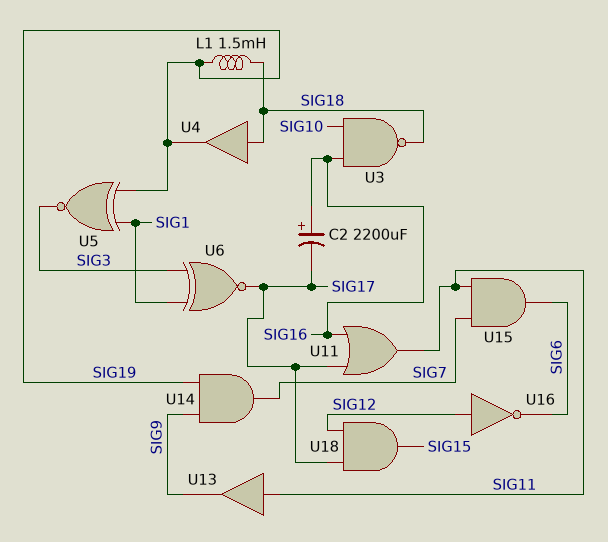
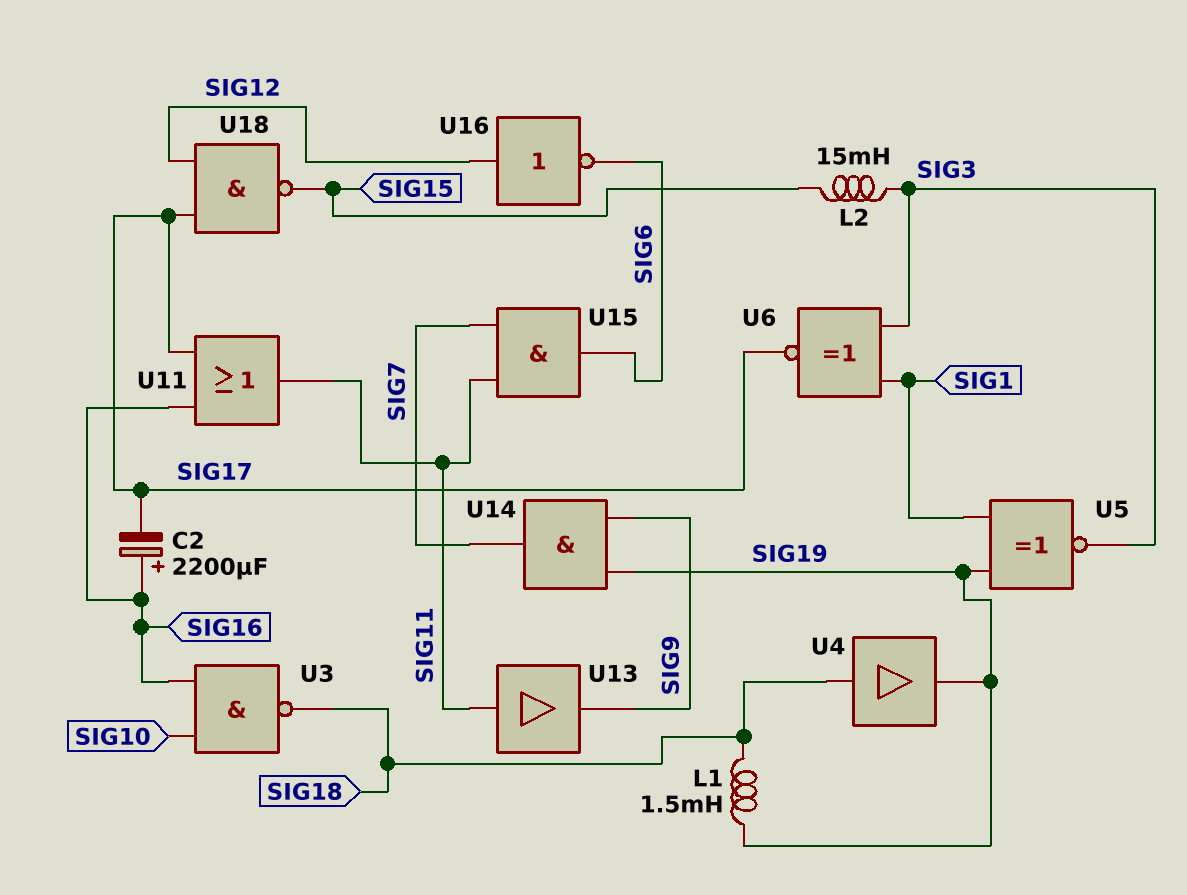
L2: none -> 15mH (SIG3, SIG15)
U18: AND (in SIG12, in SIG17, out SIG15) -> NAND (in SIG12, in SIG17, out SIG15)

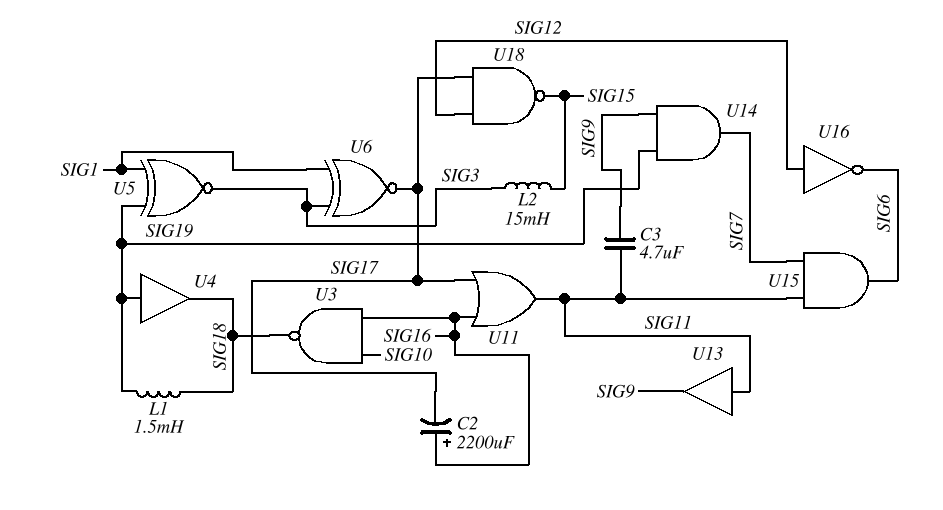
C3: none -> 4.7uF (SIG9, SIG11)
U4: buffer (in SIG18, out SIG19) -> buffer (in SIG19, out SIG18)

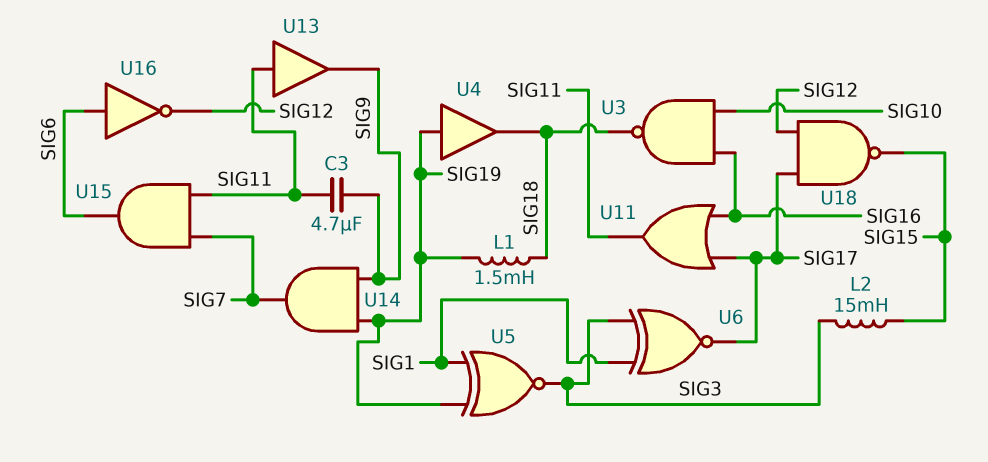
C2: 2200uF (plus SIG16, minus SIG17) -> none
U16: NOT (in SIG12, out SIG6) -> NOT (in SIG6, out SIG12)

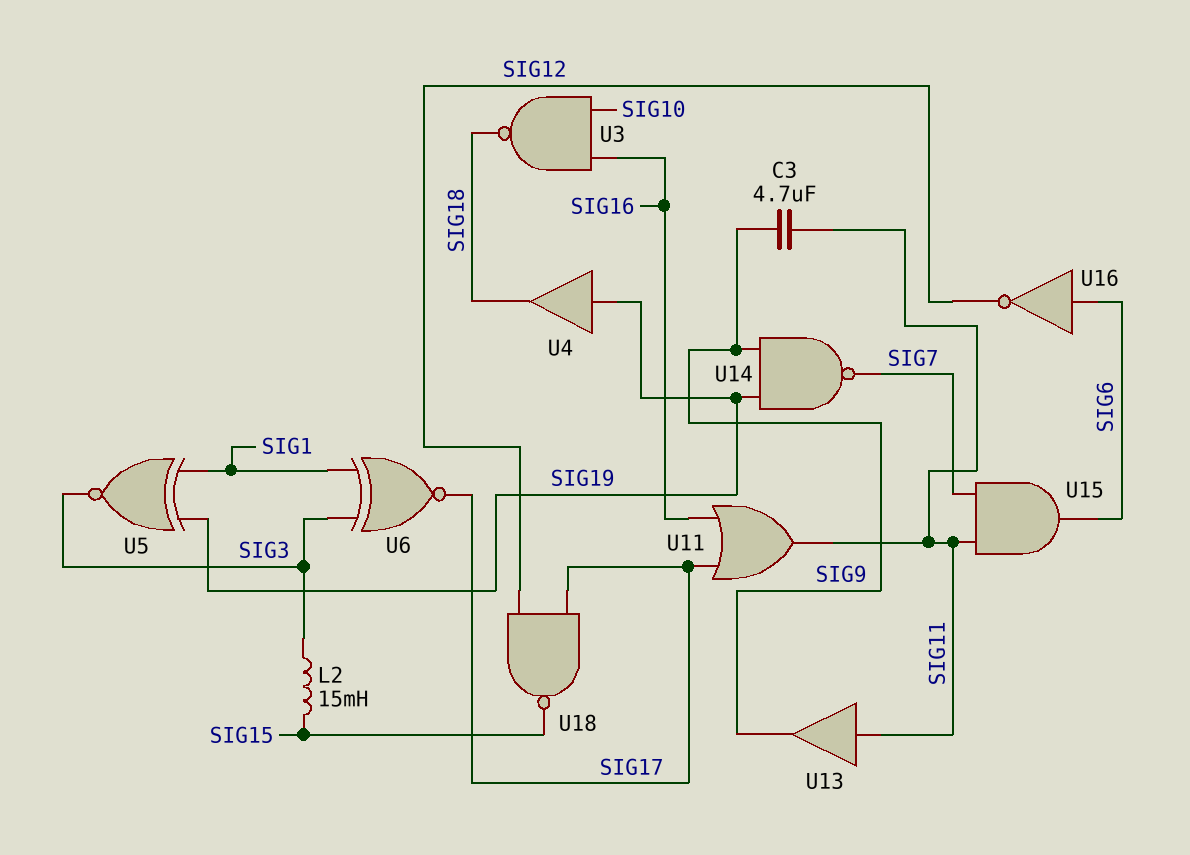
L1: 1.5mH (SIG18, SIG19) -> none
U14: AND (in SIG9, in SIG19, out SIG7) -> NAND (in SIG9, in SIG19, out SIG7)

